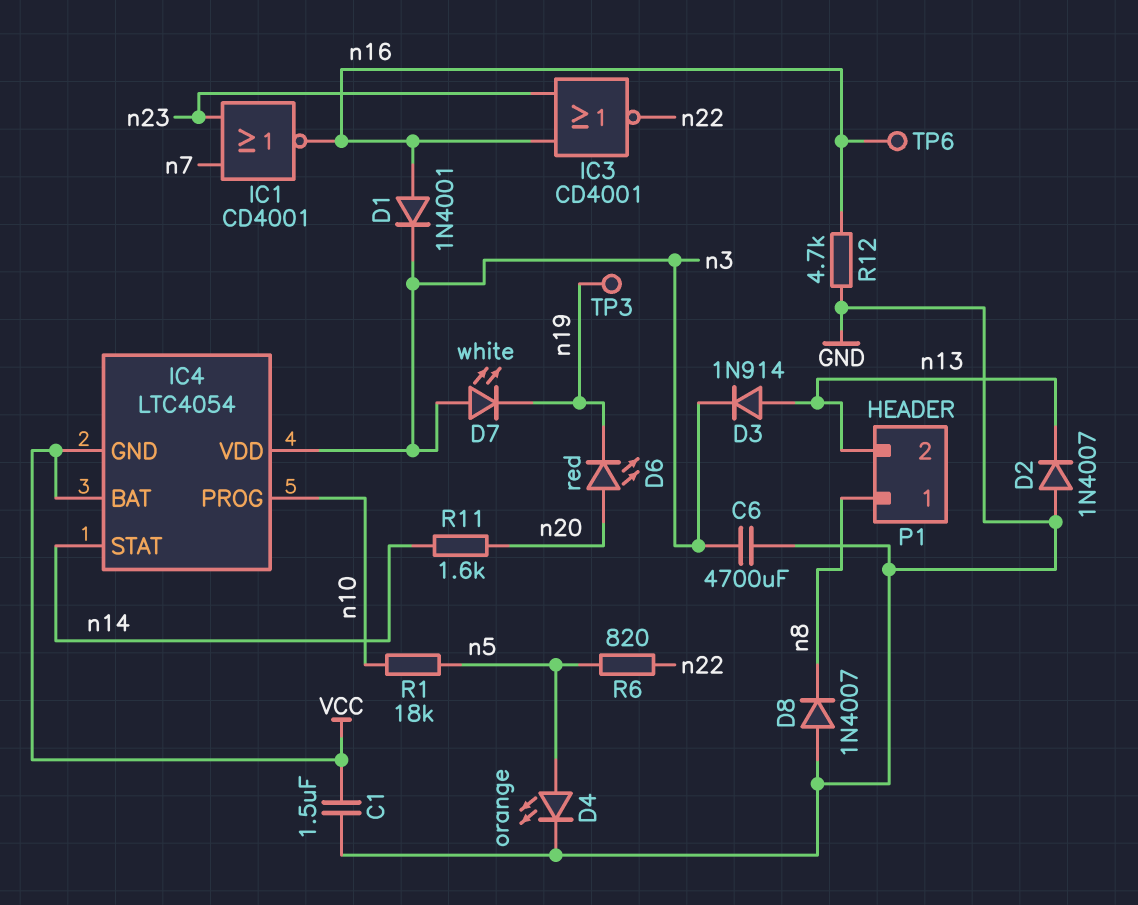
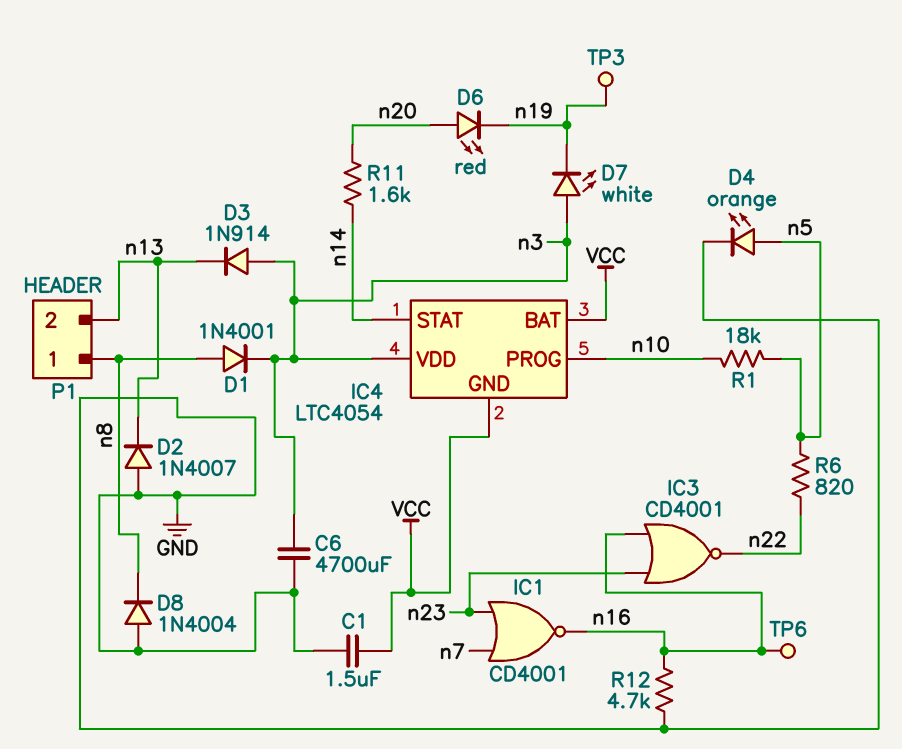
D1: diode 1N4001 (A n16, K n3) -> diode 1N4001 (A n8, K n3)
D3: diode 1N914 (A n13, K n3) -> diode 1N914 (A n3, K n13)
D8: diode 1N4007 (A GND, K n8) -> diode 1N4004 (A GND, K n8)

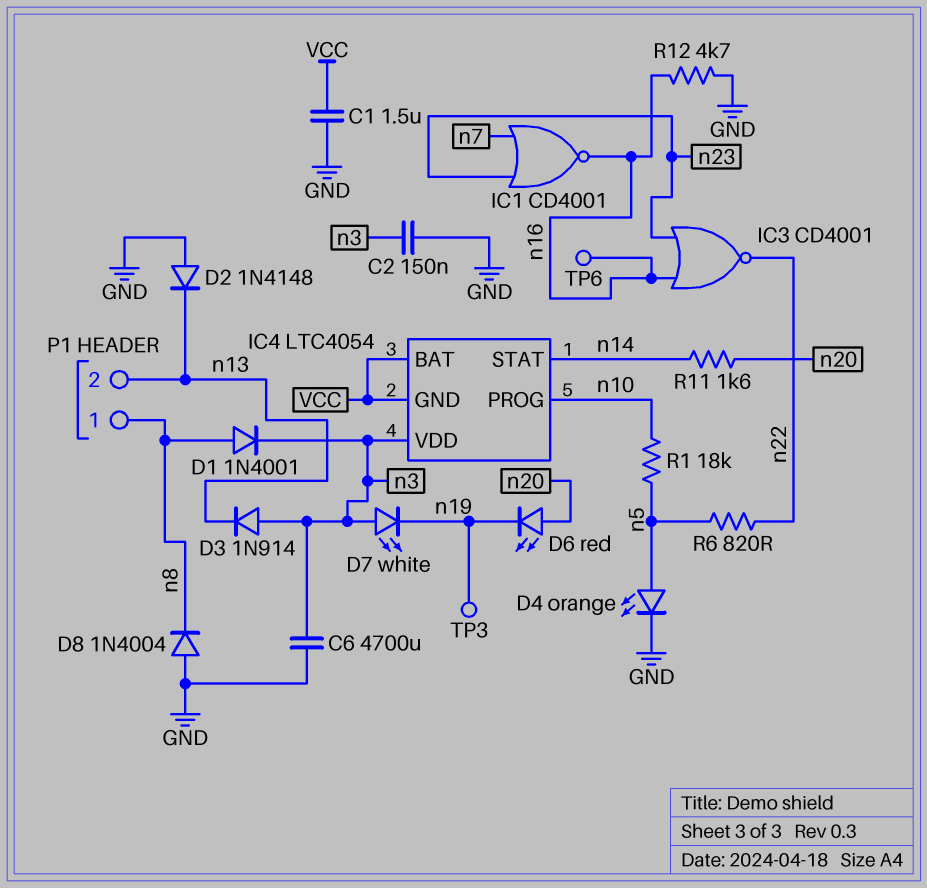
C2: none -> 150nF (GND, n3)
D2: diode 1N4007 (A GND, K n13) -> diode 1N4148 (A GND, K n13)

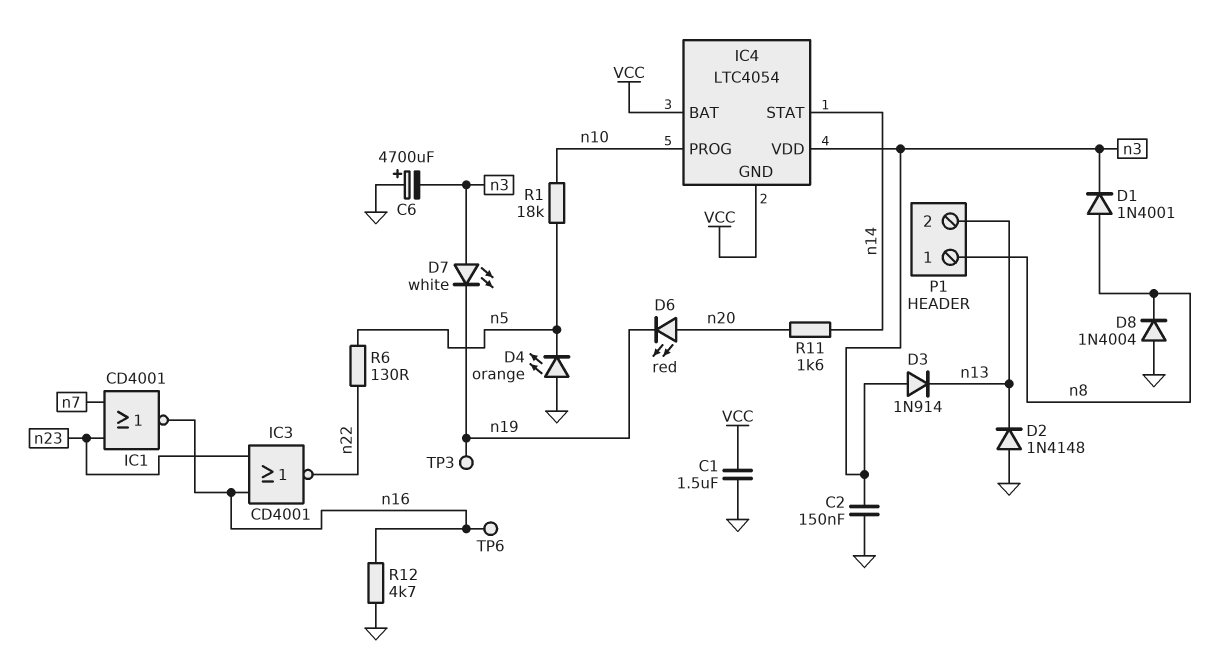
C6: 4700uF (GND, n3) -> 4700uF (plus GND, minus n3)
D4: LED orange (A n5, K GND) -> LED orange (A GND, K n5)
R6: 820 (n5, n22) -> 130 (n5, n22)

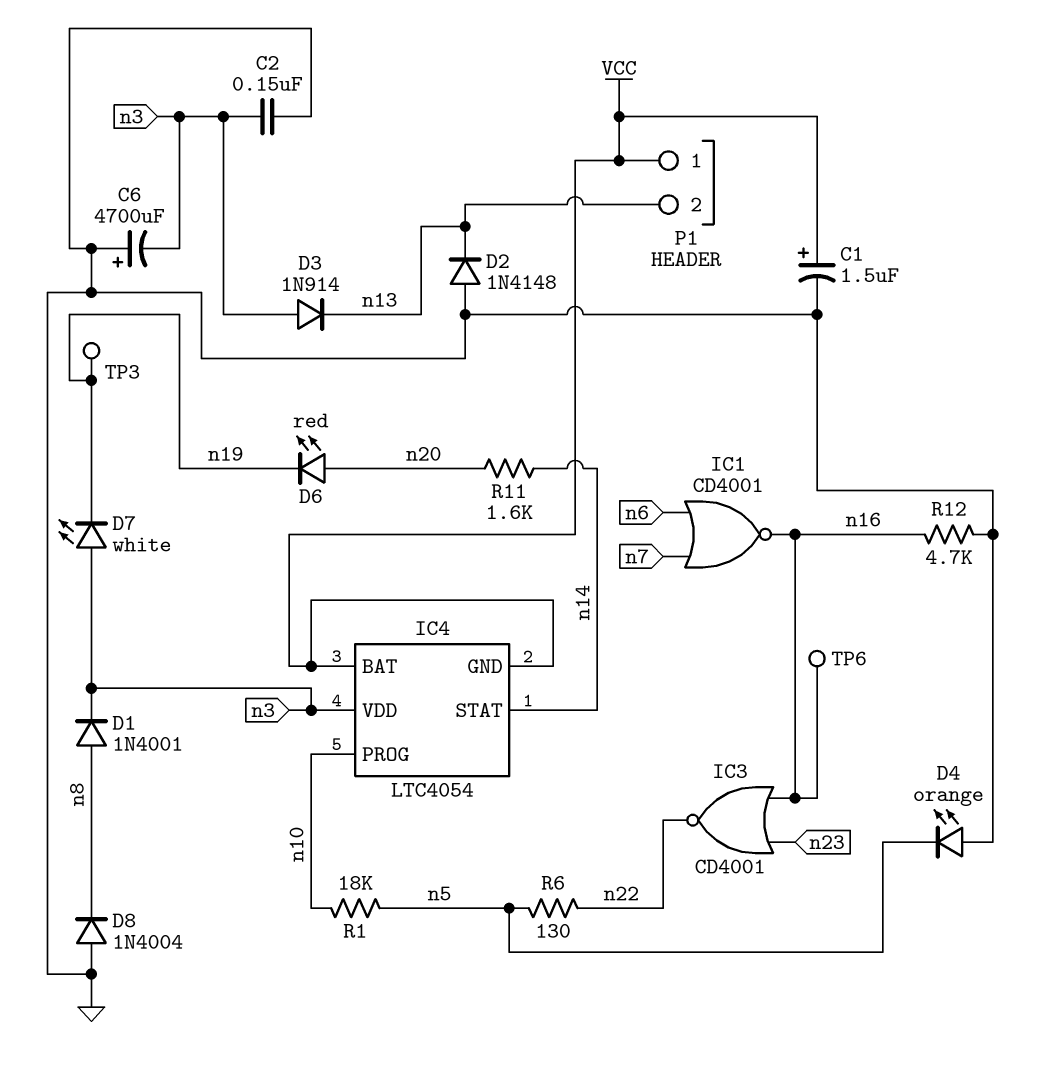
C1: 1.5uF (GND, VCC) -> 1.5uF (plus VCC, minus GND)
IC1: NOR CD4001 (in n7, in n23, out n16) -> NOR CD4001 (in n6, in n7, out n16)
P1 pin 1: n8 -> VCC

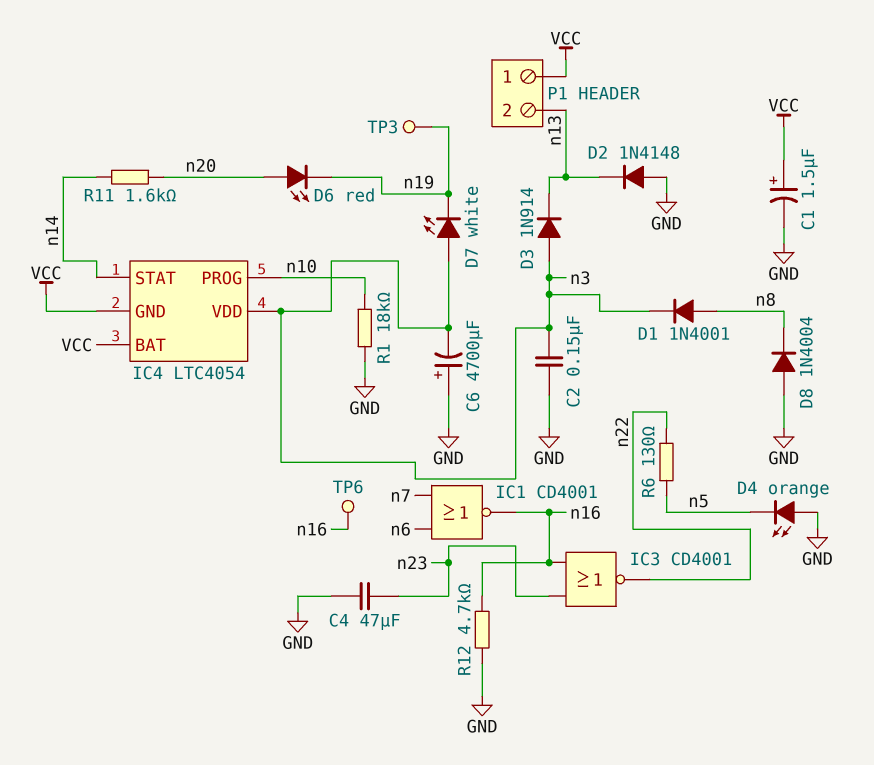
C4: none -> 47uF (GND, n23)
R1: 18k (n5, n10) -> 18k (GND, n10)

